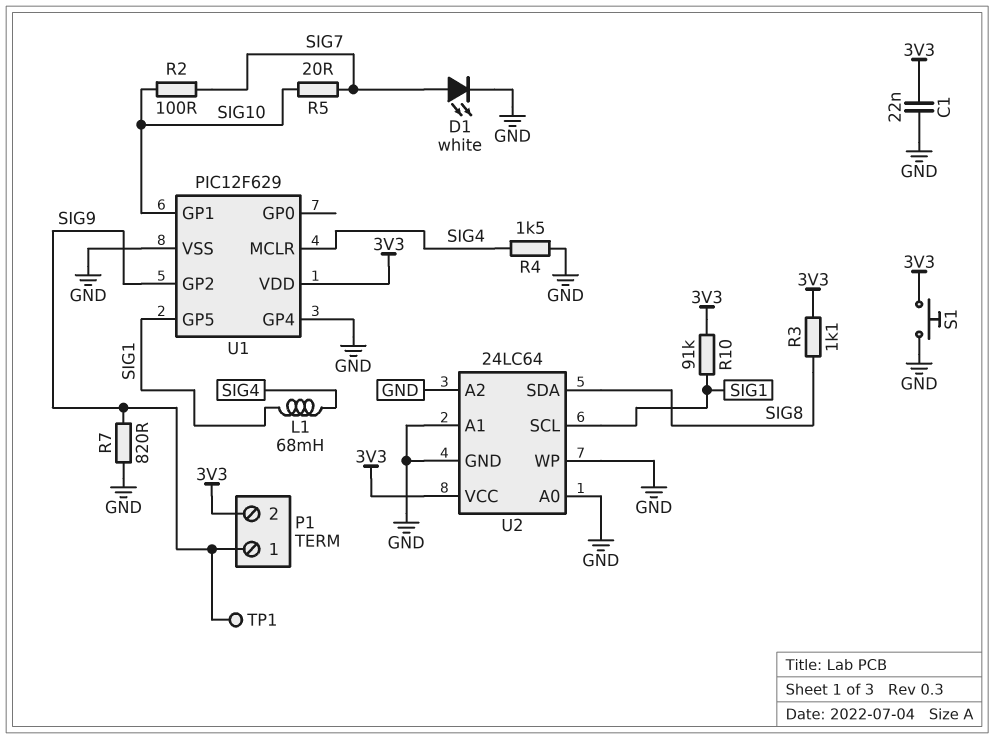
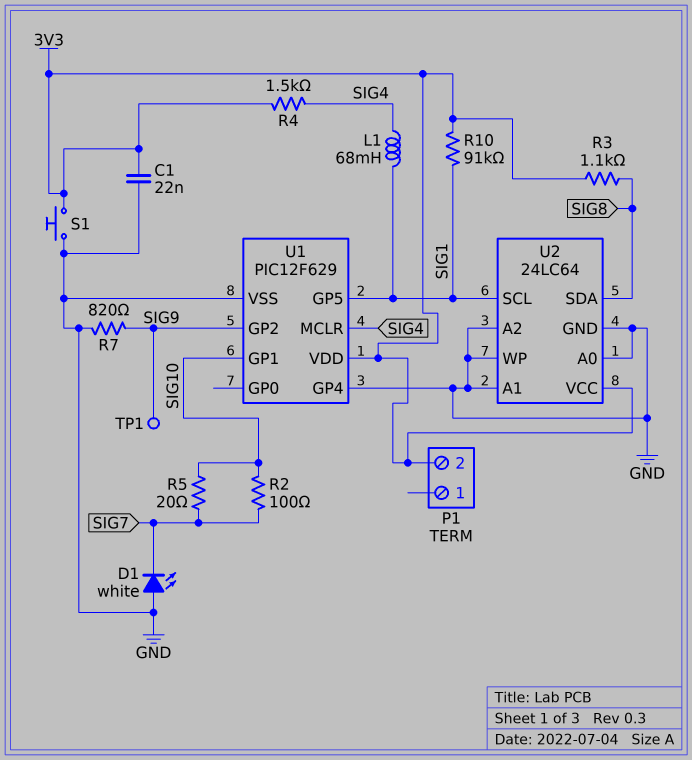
D1: LED white (A SIG7, K GND) -> LED white (A GND, K SIG7)
P1 pin 1: SIG9 -> none
R4: 1.5k (GND, SIG4) -> 1.5k (3V3, SIG4)

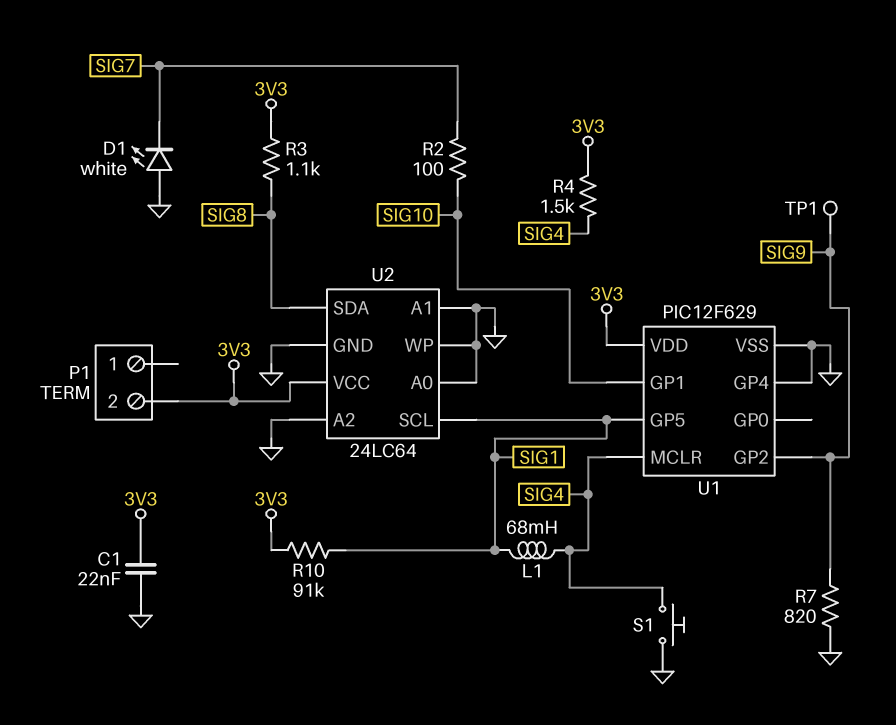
R5: 20 (SIG7, SIG10) -> none
S1: button (3V3, GND) -> button (GND, SIG4)

